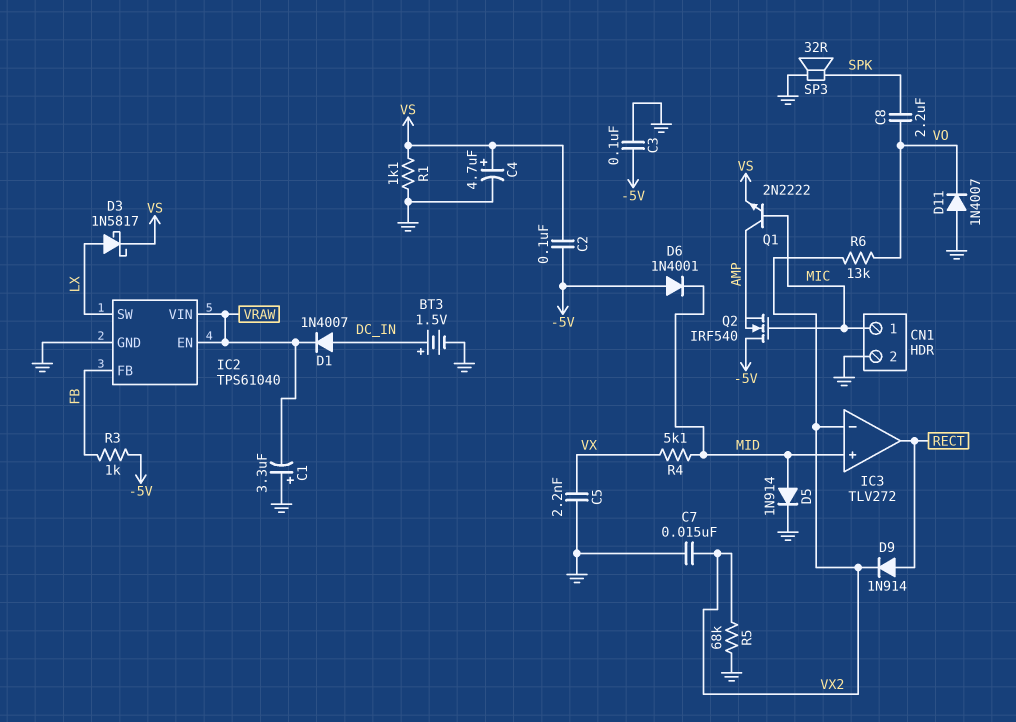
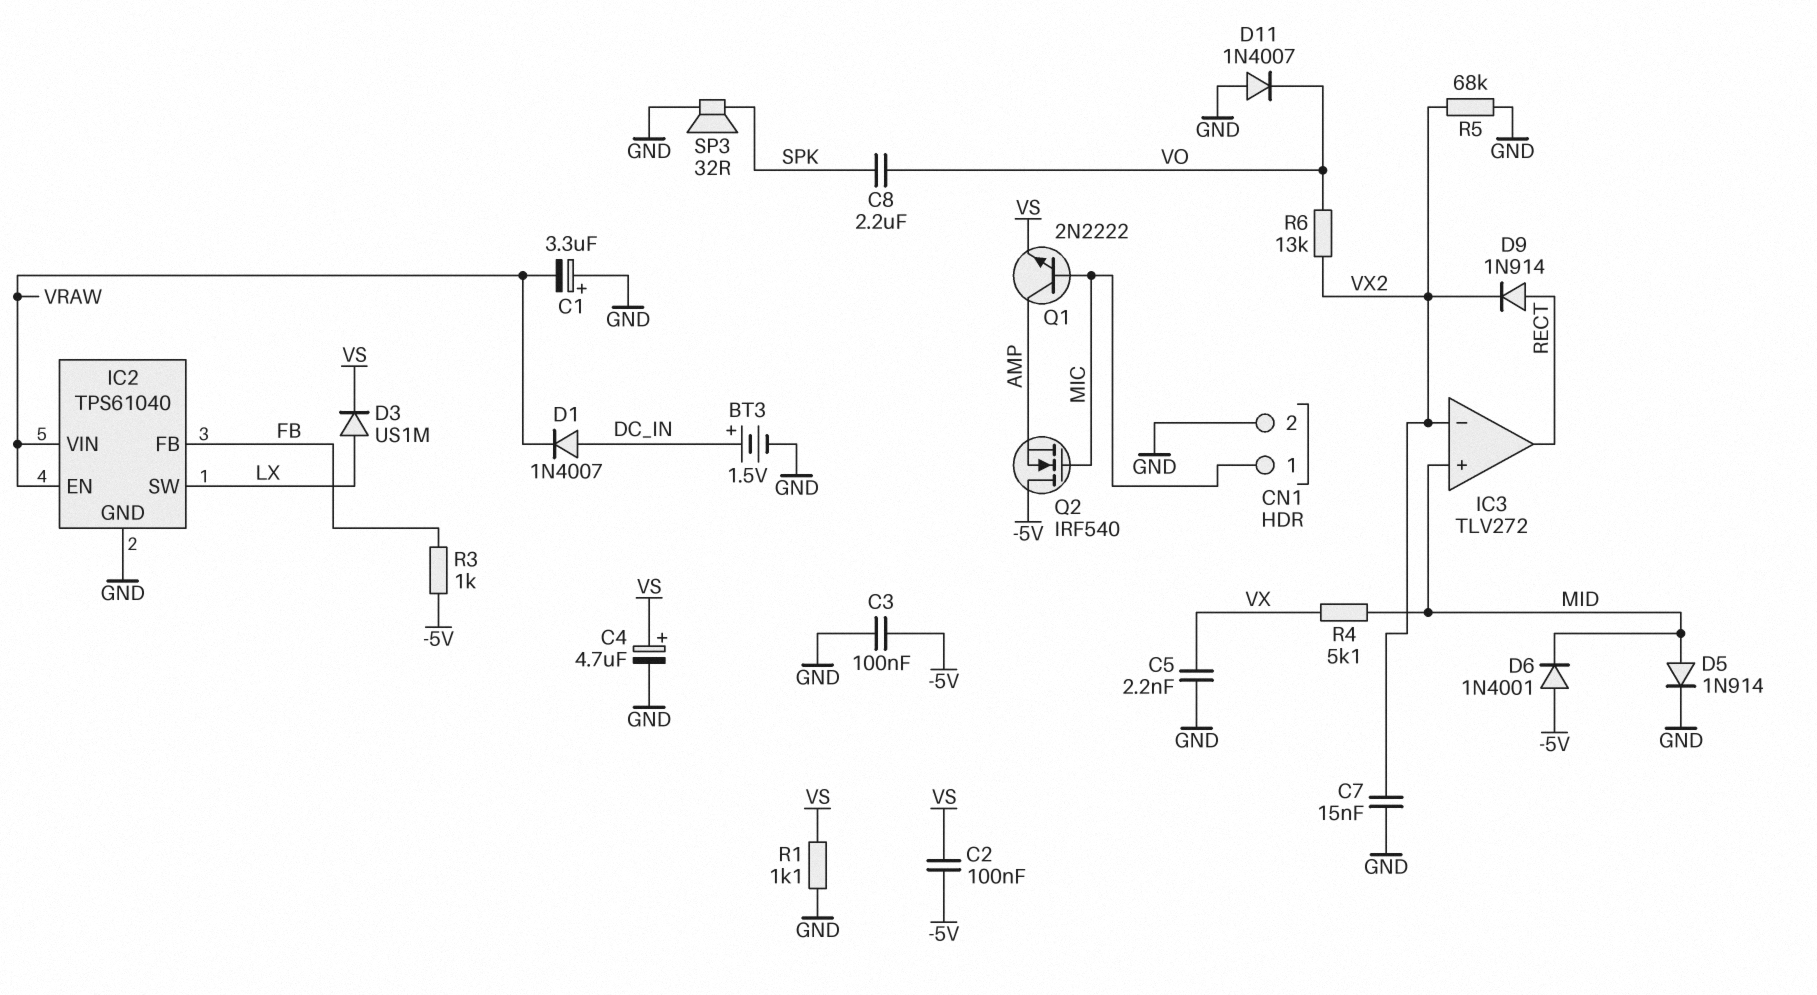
D3: schottky 1N5817 (A LX, K VS) -> diode US1M (A LX, K VS)

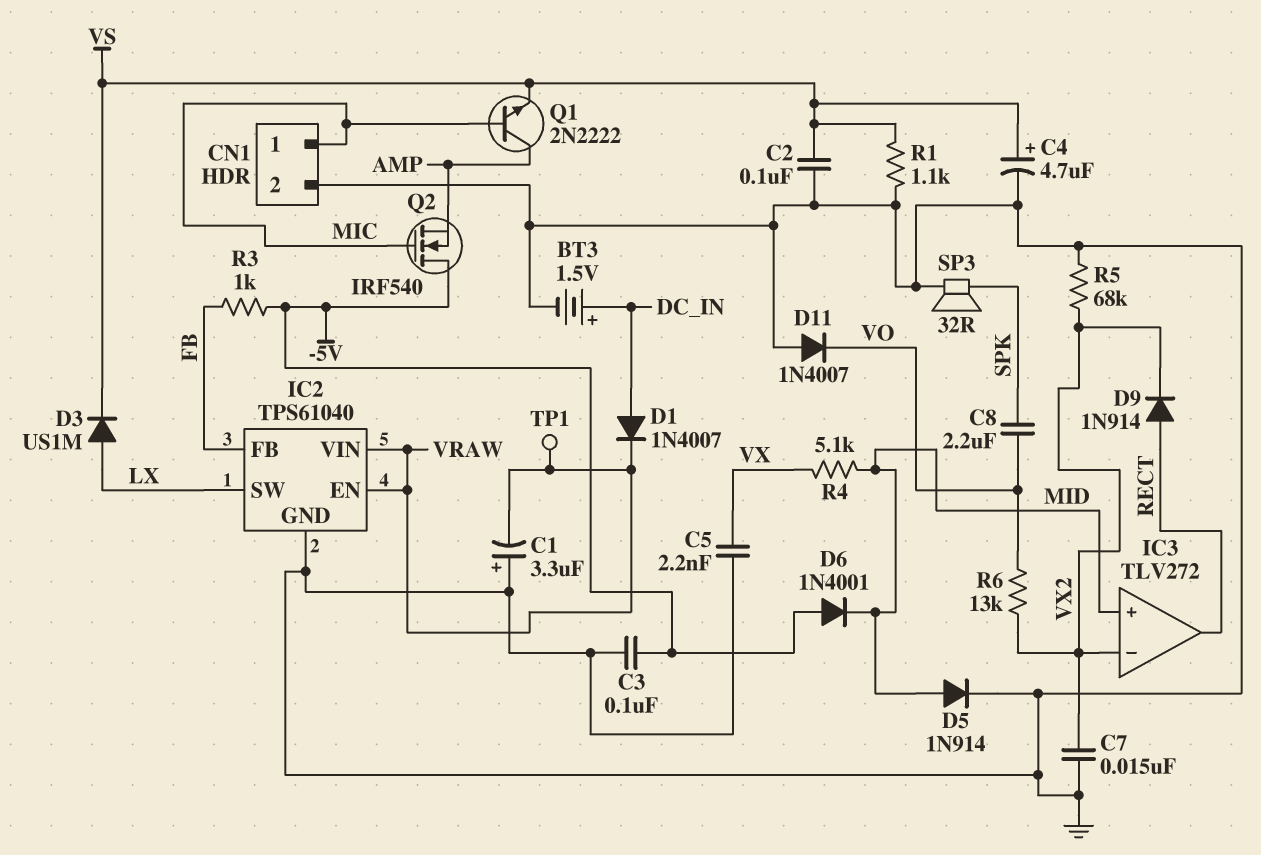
C2: 100nF (-5V, VS) -> 100nF (GND, VS)
TP1: none -> test point (VRAW)

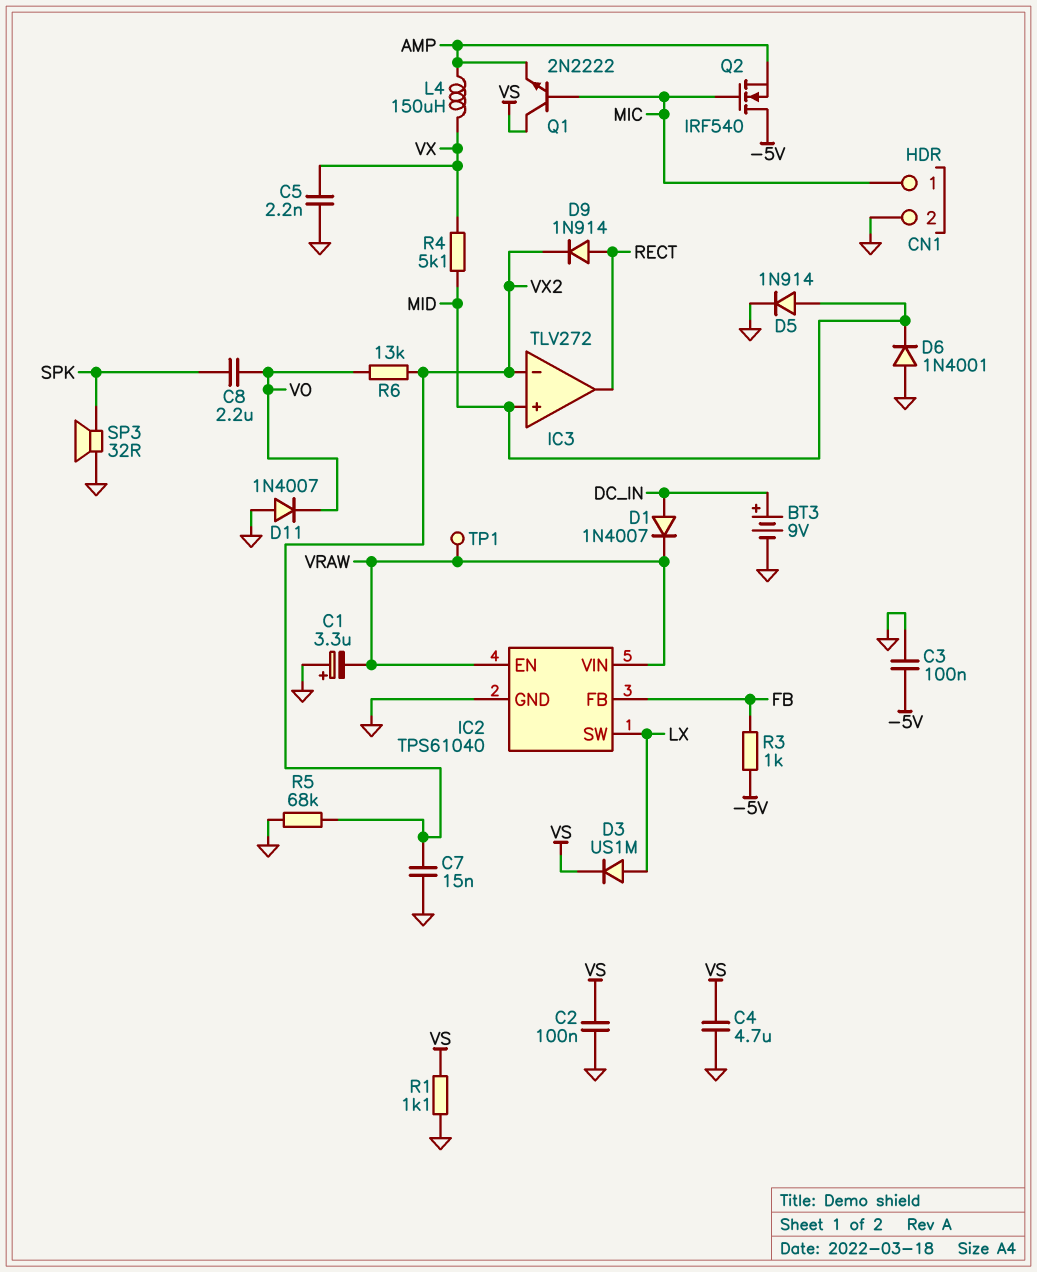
BT3: 1.5V (plus DC_IN, minus GND) -> 9V (plus DC_IN, minus GND)
C4: 4.7uF (plus VS, minus GND) -> 4.7uF (GND, VS)
D6: diode 1N4001 (A -5V, K MID) -> diode 1N4001 (A GND, K MID)
L4: none -> 150uH (AMP, VX)
Q1: NPN 2N2222 (B MIC, C AMP, E VS) -> NPN 2N2222 (B MIC, C VS, E AMP)

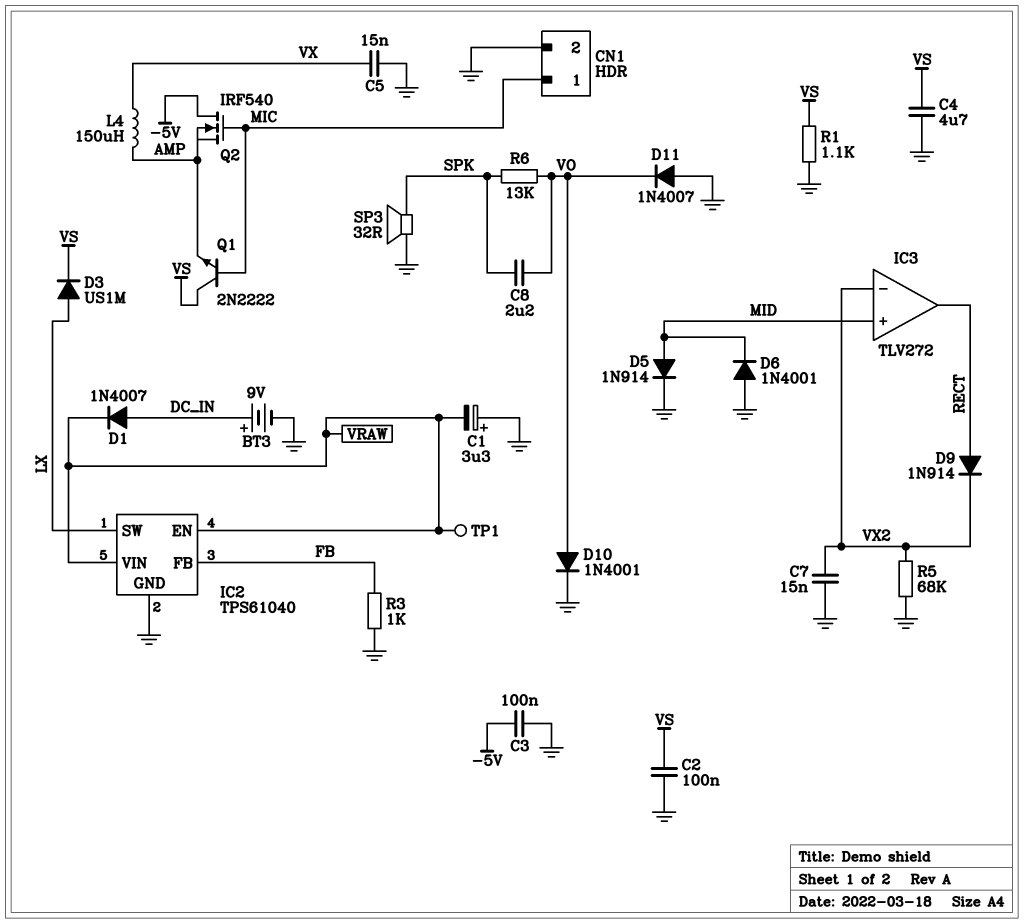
C5: 2.2nF (GND, VX) -> 15nF (GND, VX)
D10: none -> diode 1N4001 (A VO, K GND)
R3: 1k (-5V, FB) -> 1k (FB, GND)
R4: 5.1k (MID, VX) -> none
R6: 13k (VO, VX2) -> 13k (SPK, VO)

